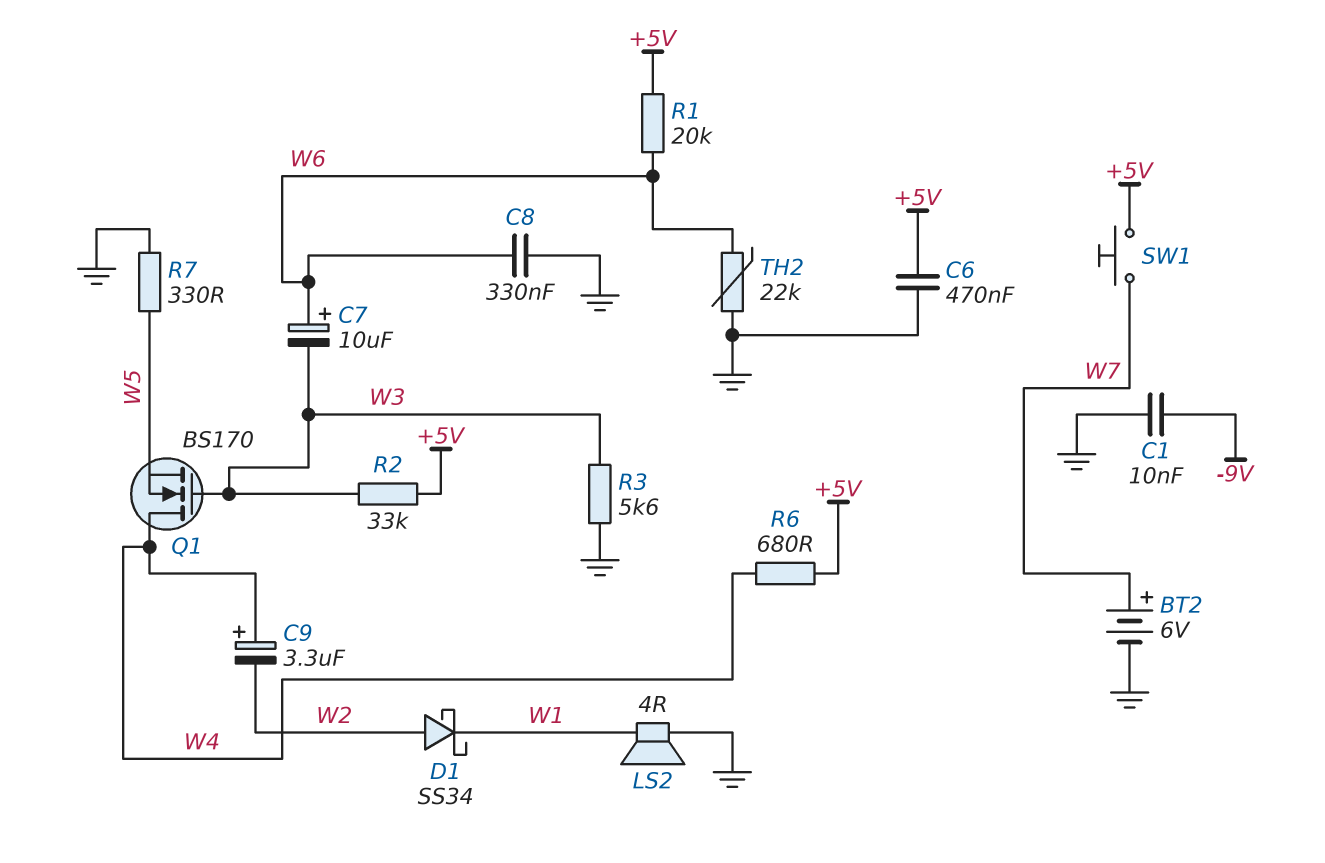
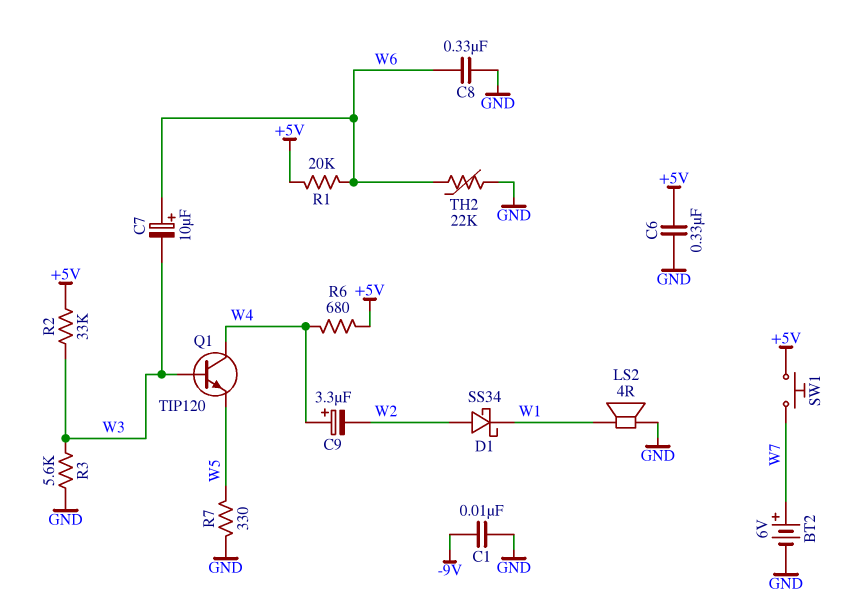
C6: 470nF (+5V, GND) -> 330nF (+5V, GND)
Q1: NMOS BS170 (G W3, D W4, S W5) -> NPN TIP120 (B W3, C W4, E W5)

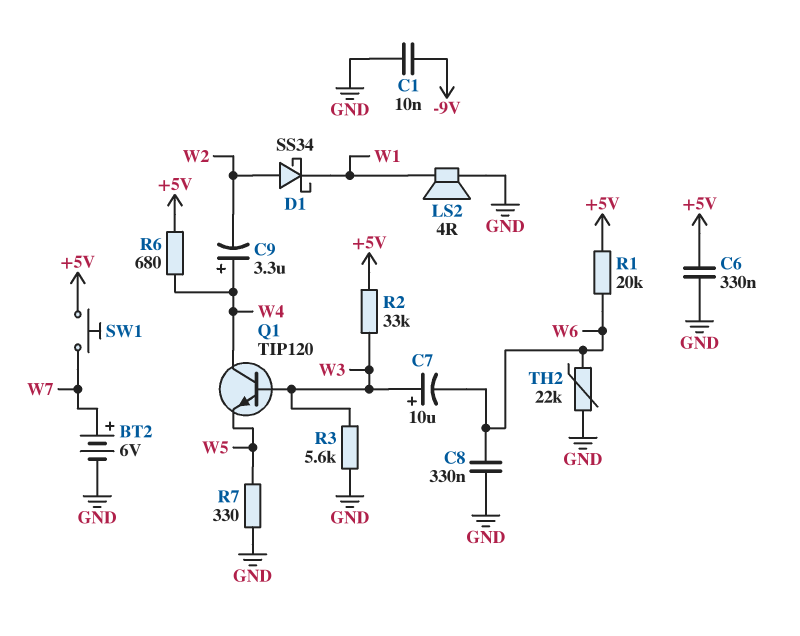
C7: 10uF (plus W6, minus W3) -> 10uF (plus W3, minus W6)

